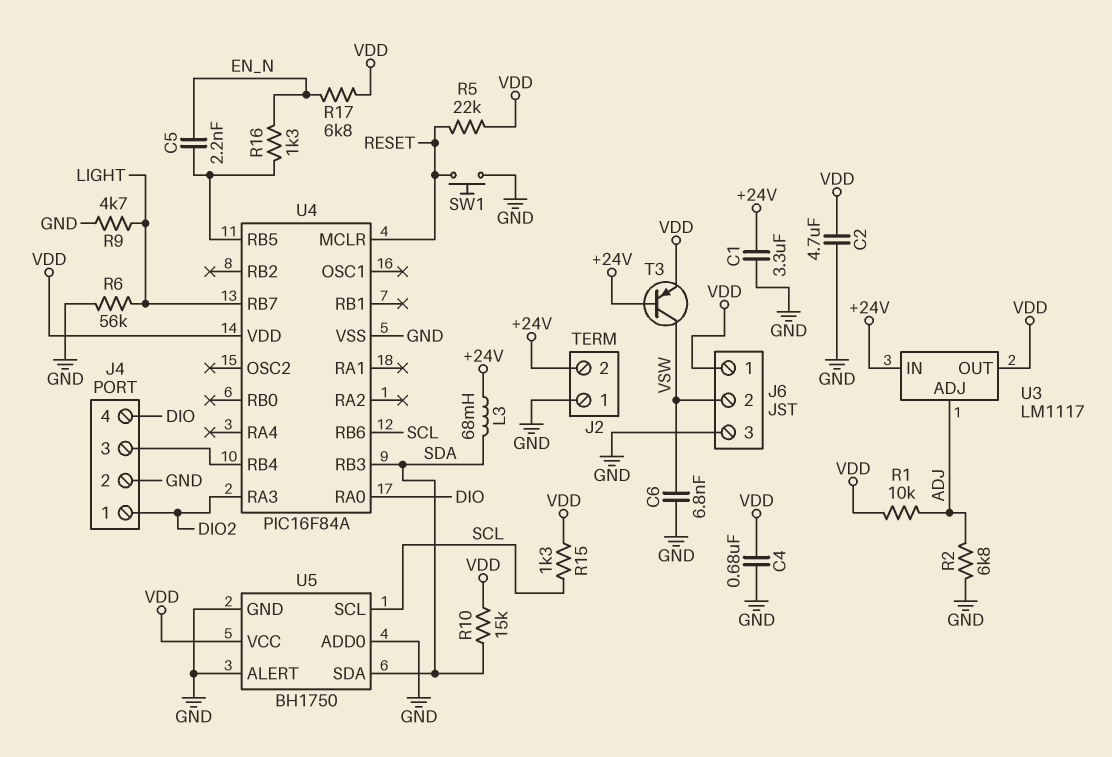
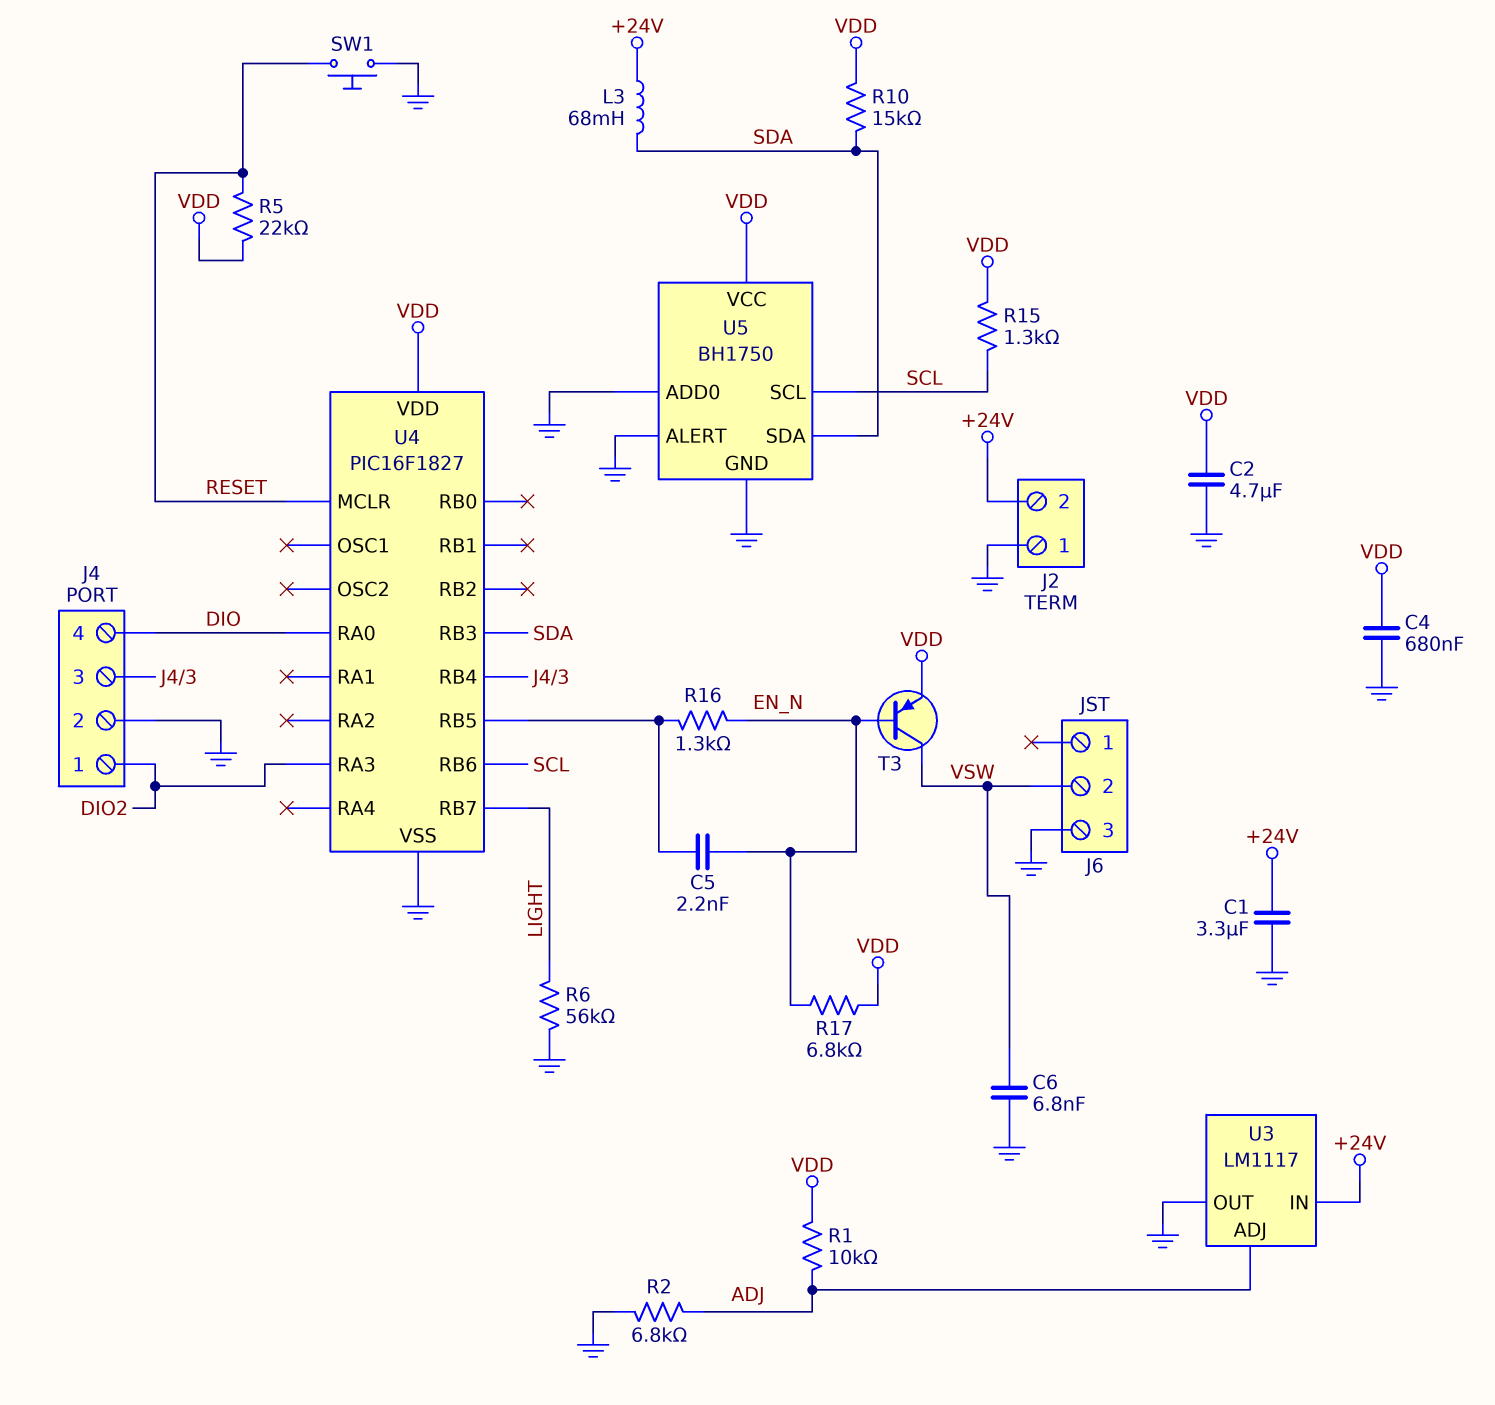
J6 pin 1: VDD -> none
R9: 4.7k (GND, LIGHT) -> none
T3: PNP (B +24V, C VSW, E VDD) -> PNP (B EN_N, C VSW, E VDD)
U3 pin OUT: VDD -> GND
U4: PIC16F84A -> PIC16F1827

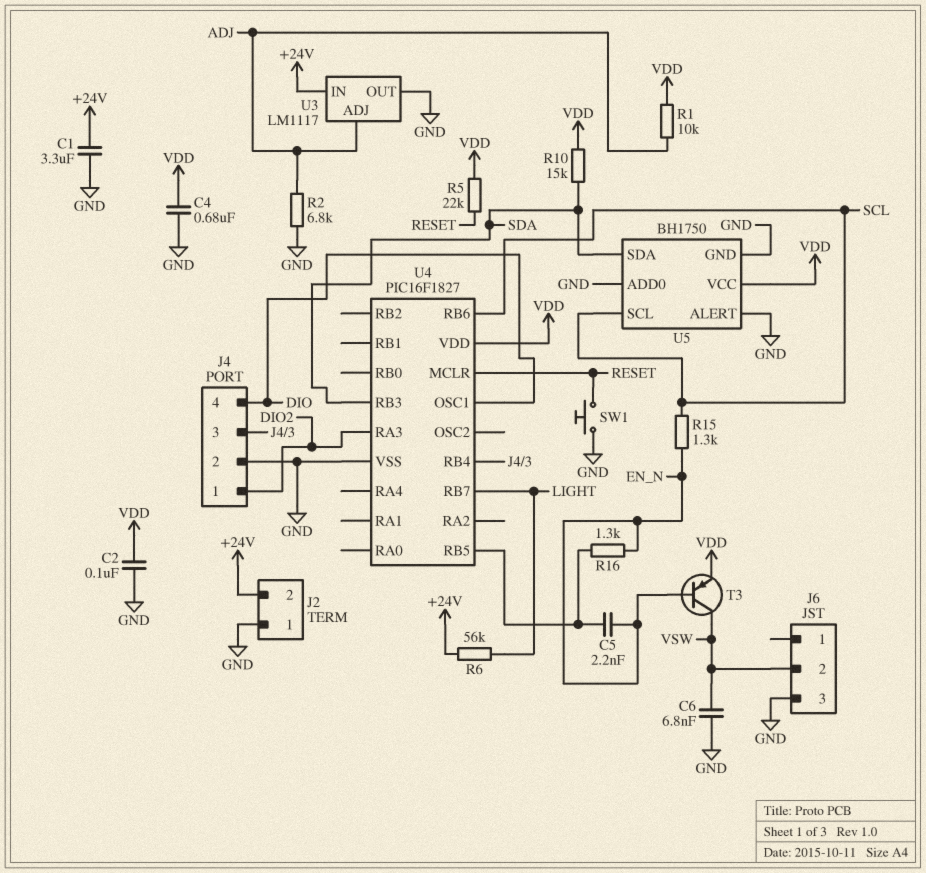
C2: 4.7uF (GND, VDD) -> 100nF (GND, VDD)
L3: 68mH (+24V, SDA) -> none
R6: 56k (GND, LIGHT) -> 56k (+24V, LIGHT)
R15: 1.3k (SCL, VDD) -> 1.3k (EN_N, SCL)
R17: 6.8k (EN_N, VDD) -> none
U4 pin OSC1: none -> DIO
U4 pin RA0: DIO -> none

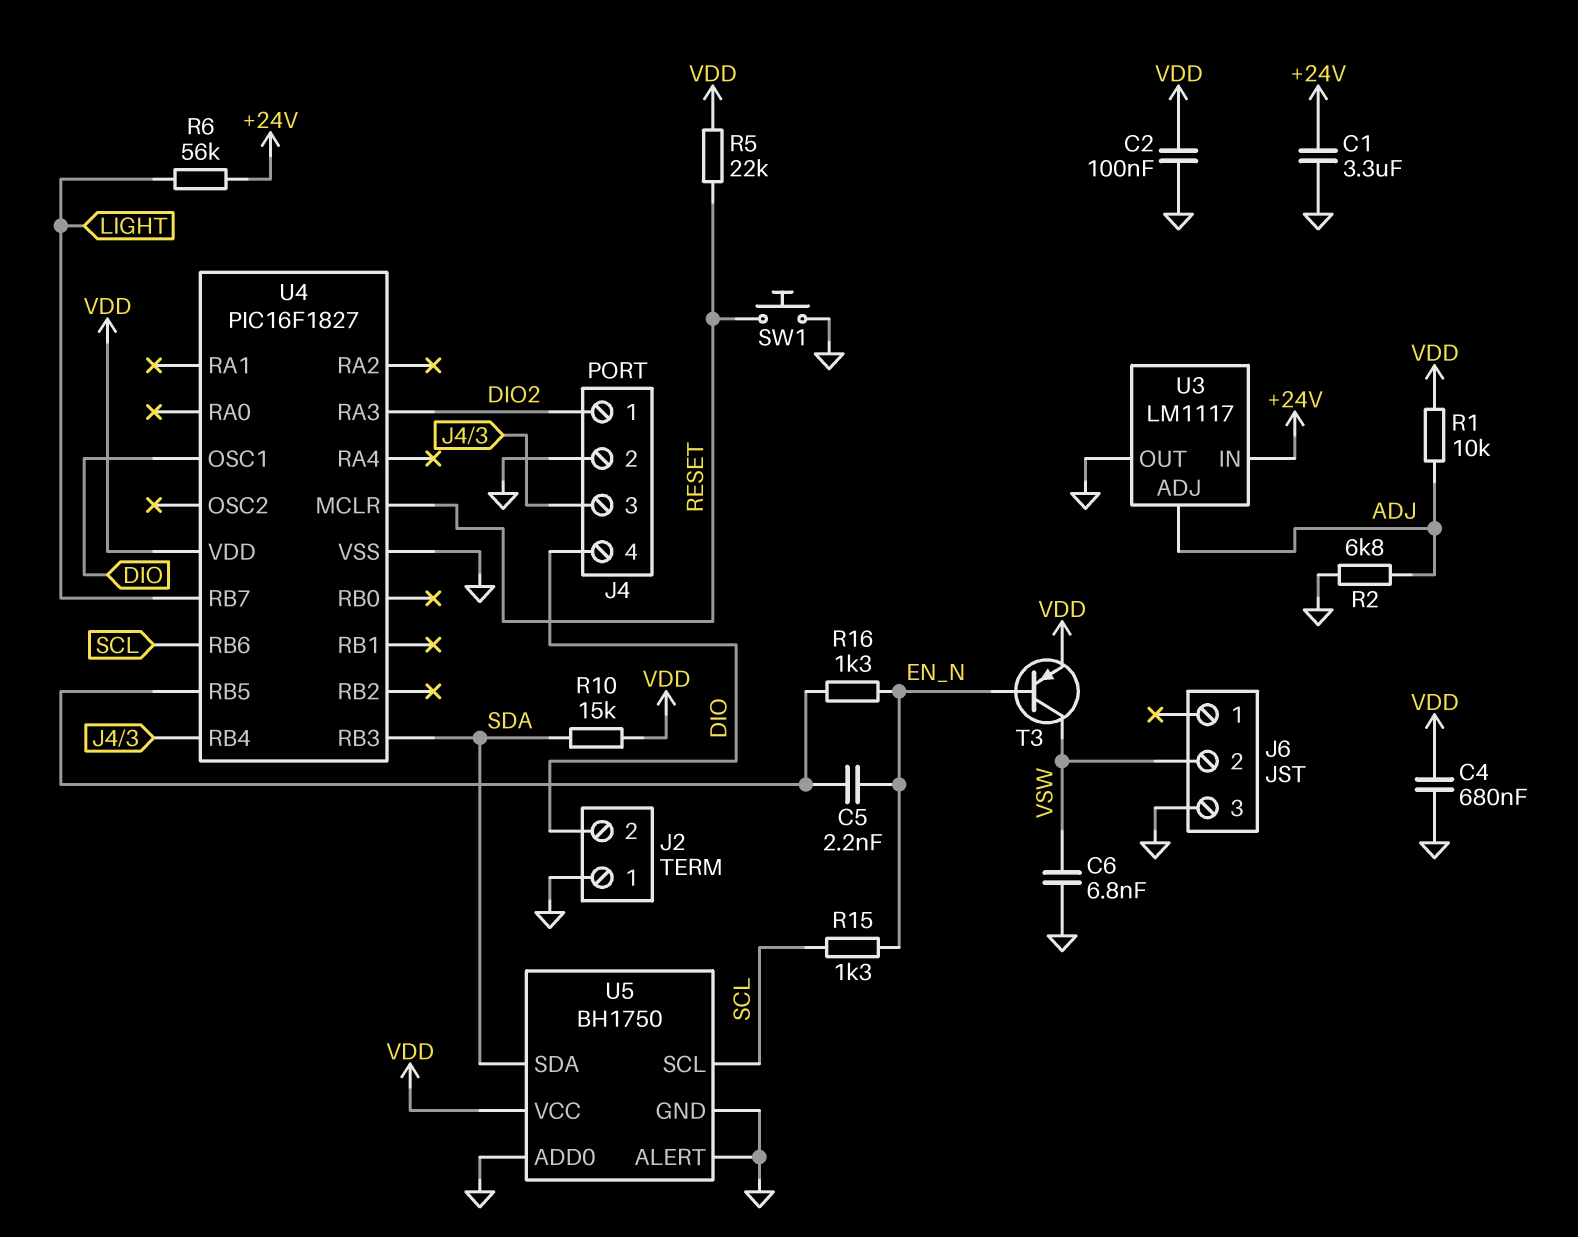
J2 pin 2: +24V -> DIO

